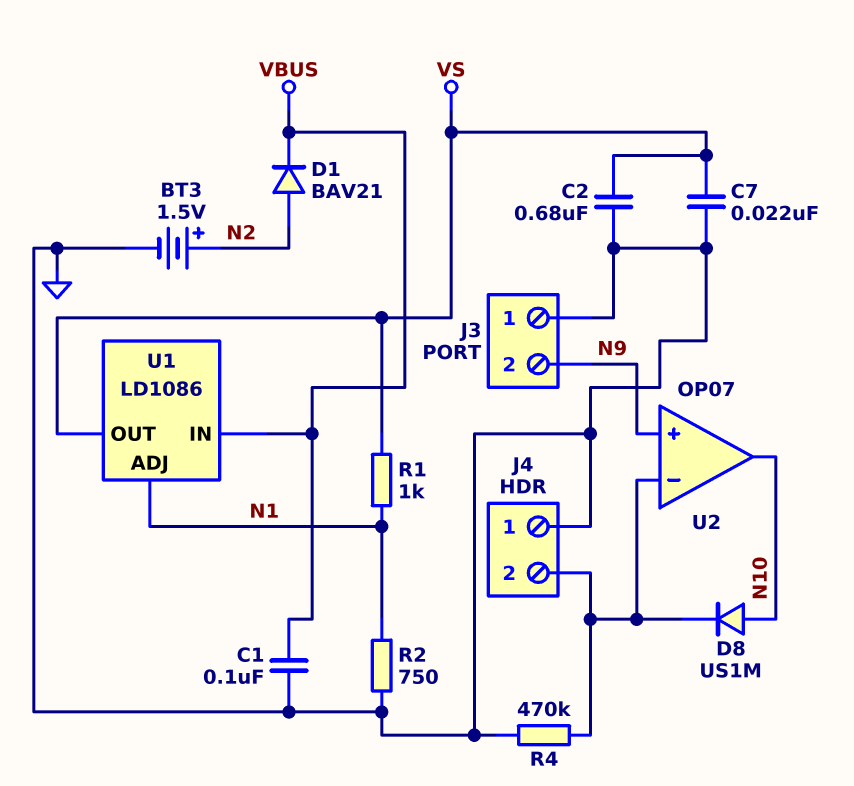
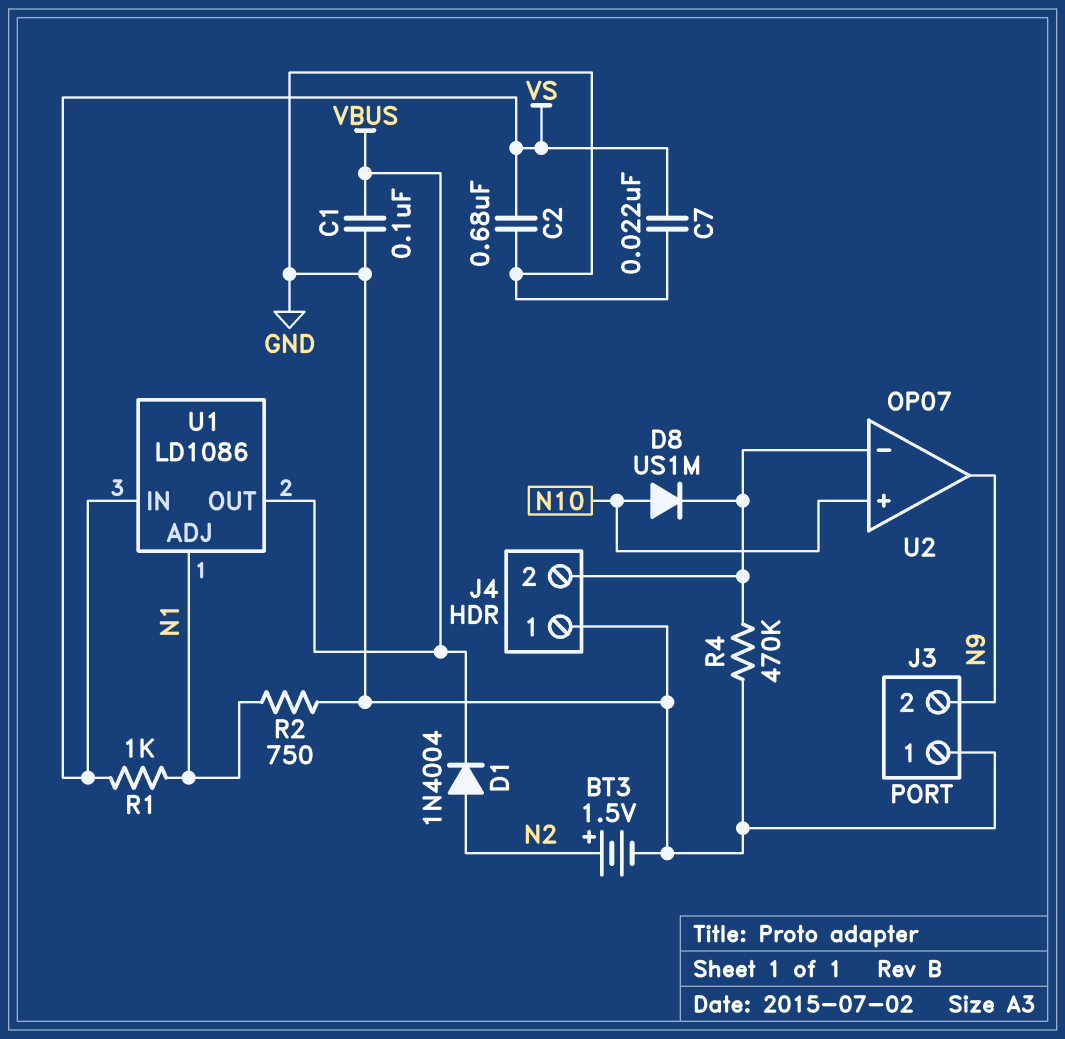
D1: diode BAV21 (A N2, K VBUS) -> diode 1N4004 (A N2, K VBUS)
U1 pin IN: VBUS -> VS
U1 pin OUT: VS -> VBUS
U2 pin in+: N9 -> N10
U2 pin out: N10 -> N9

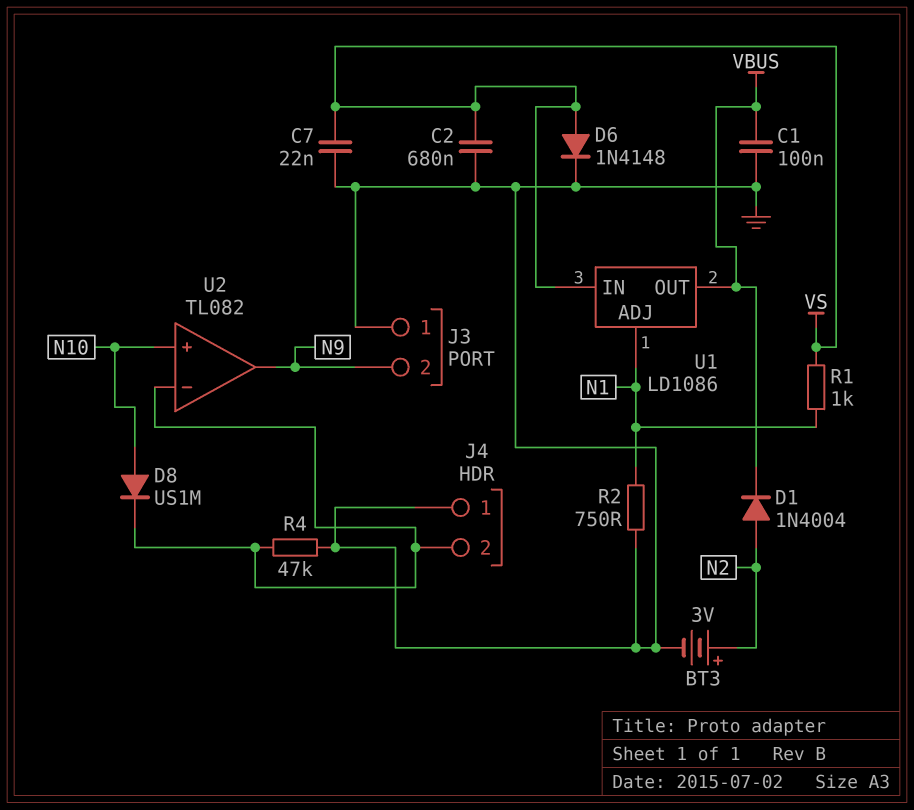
BT3: 1.5V (plus N2, minus GND) -> 3V (plus N2, minus GND)
D6: none -> diode 1N4148 (A VS, K GND)
R4: 470k (GND, J4/2) -> 47k (GND, J4/2)
U2: OP07 -> TL082

